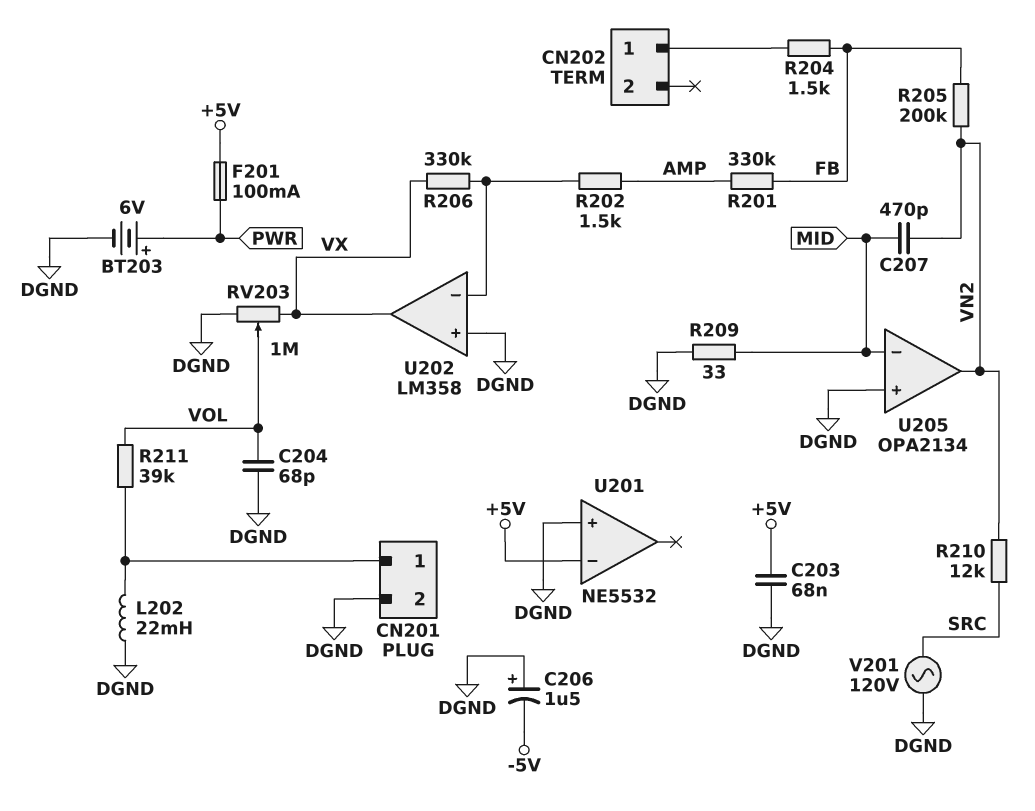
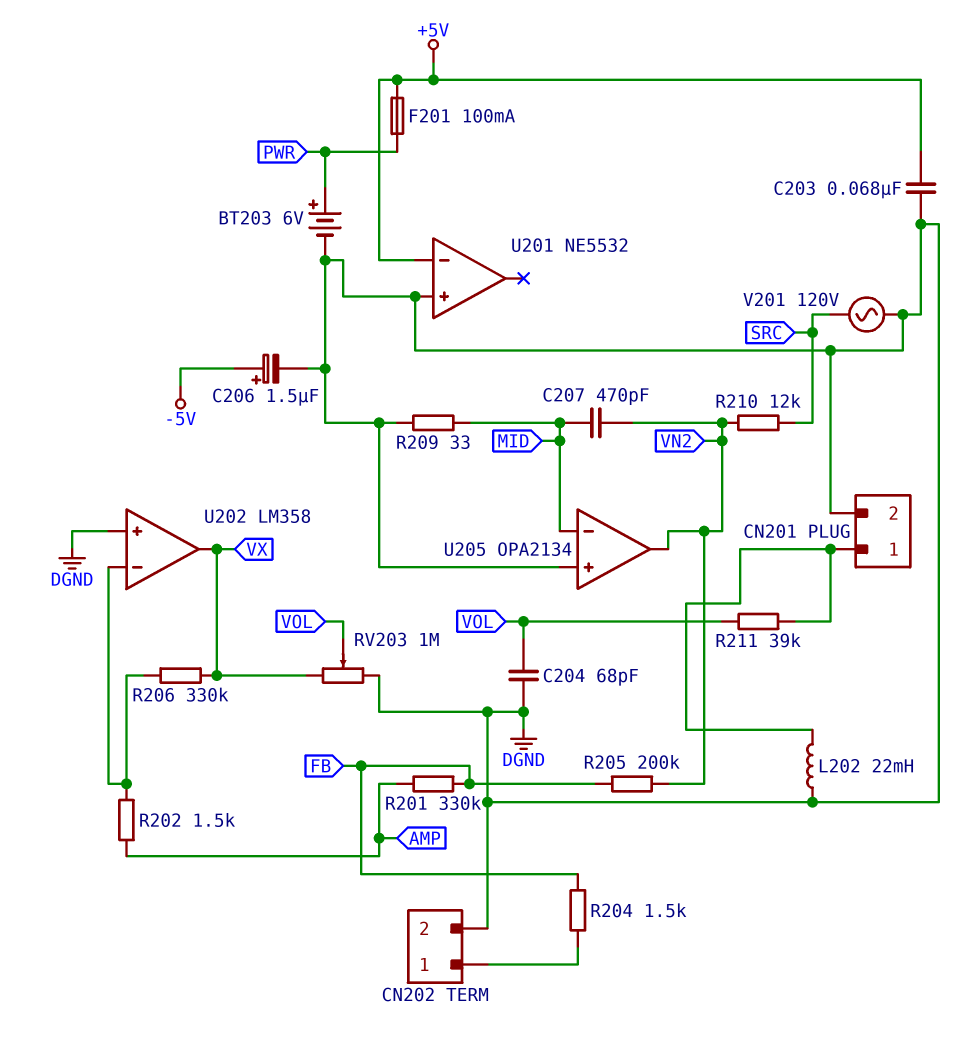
C206: 1.5uF (plus DGND, minus -5V) -> 1.5uF (plus -5V, minus DGND)
CN202 pin 2: none -> DGND

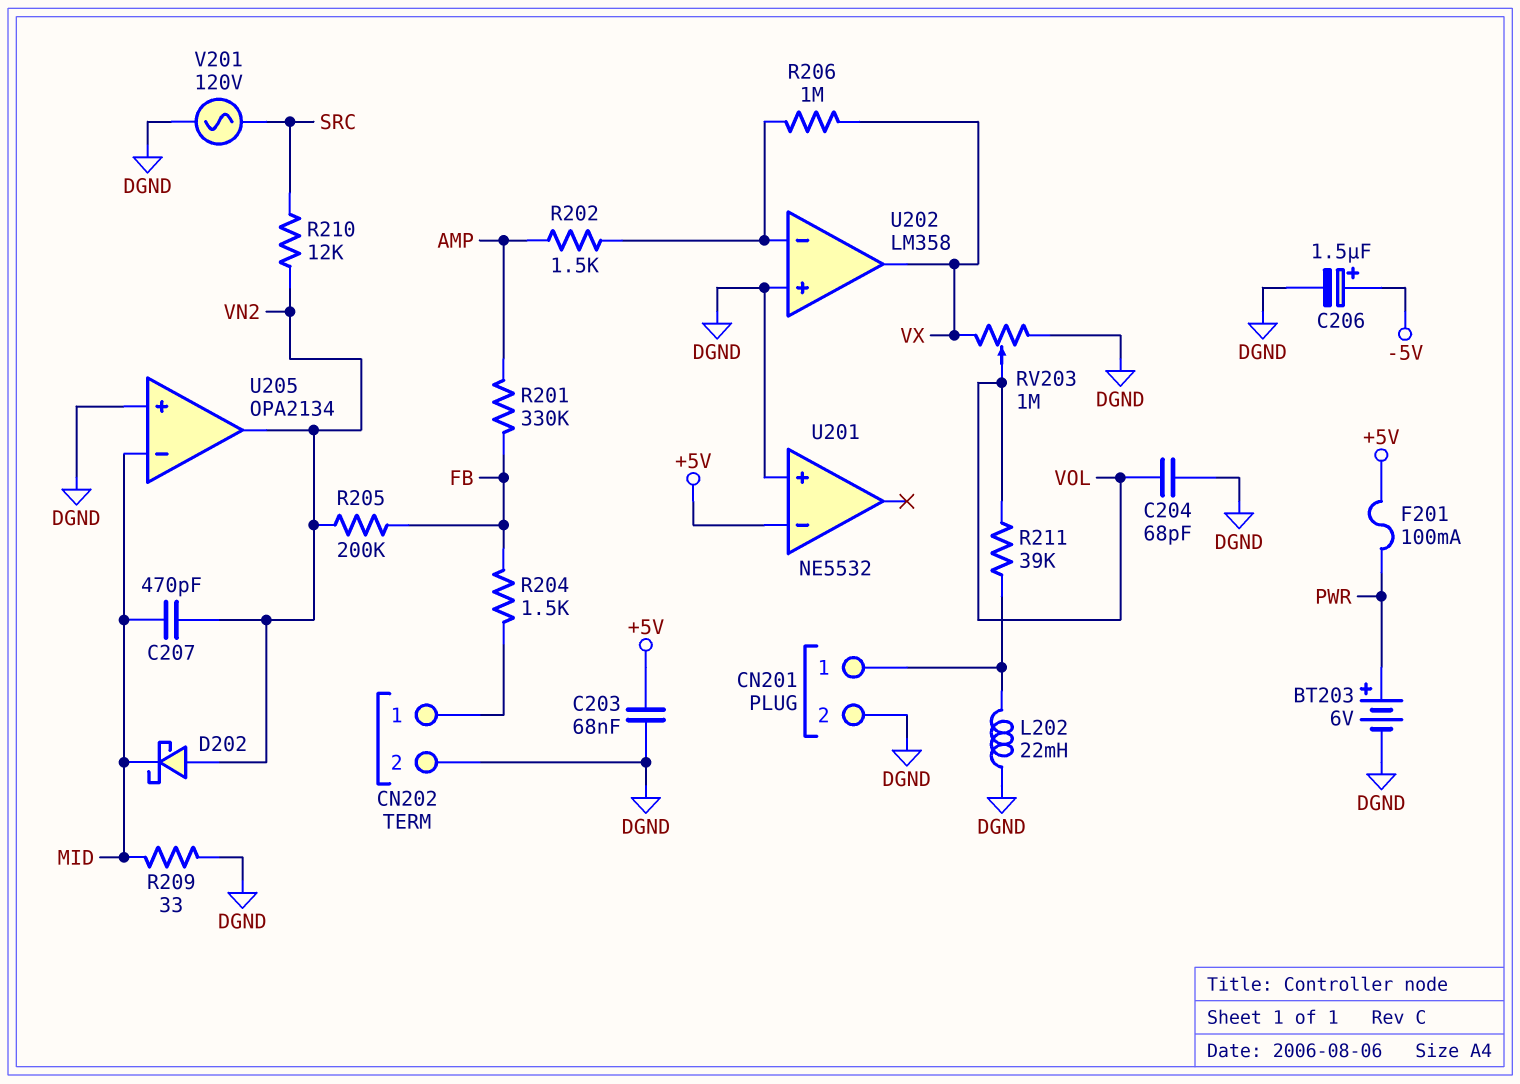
D202: none -> schottky (A VN2, K MID)
R206: 330k (U202/in-, VX) -> 1M (U202/in-, VX)

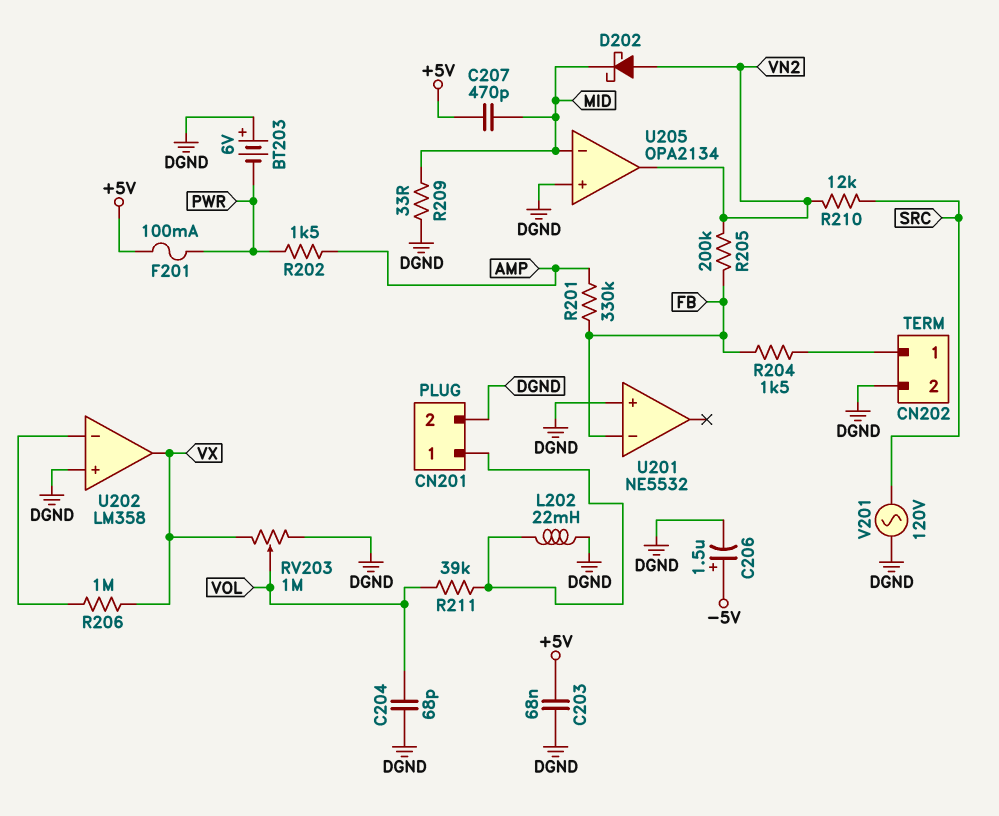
BT203: 6V (plus PWR, minus DGND) -> 6V (plus DGND, minus PWR)
C207: 470pF (MID, VN2) -> 470pF (+5V, MID)
R202: 1.5k (AMP, U202/in-) -> 1.5k (AMP, PWR)
U201 pin in-: +5V -> FB

